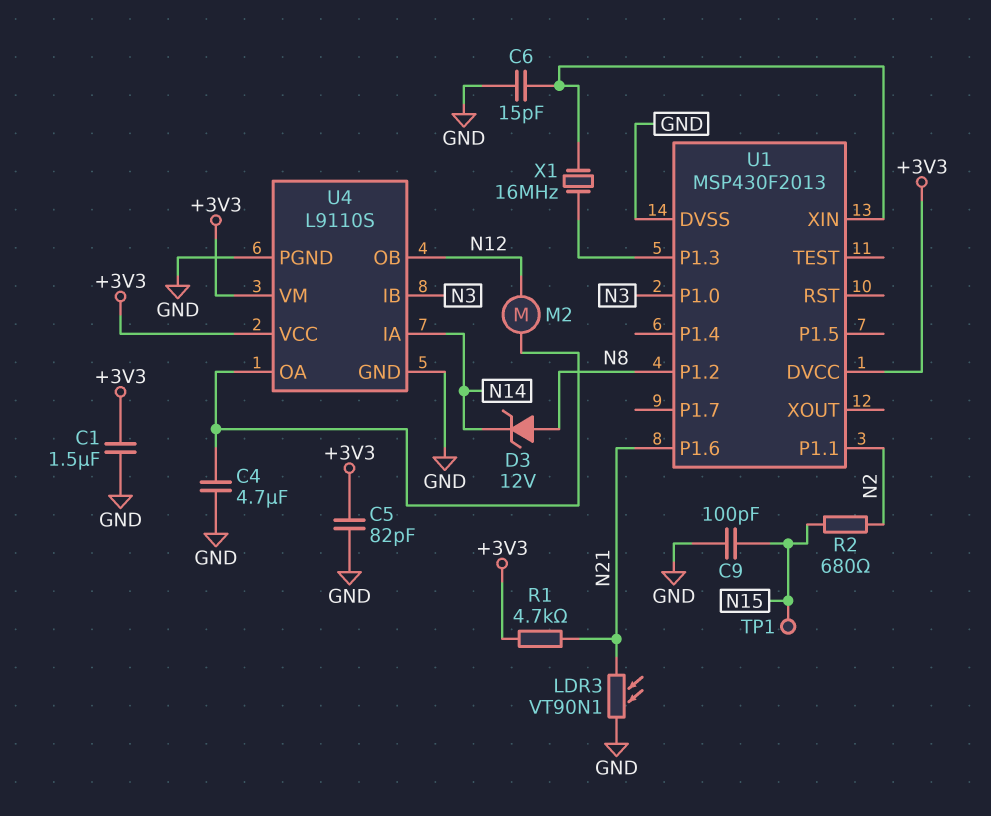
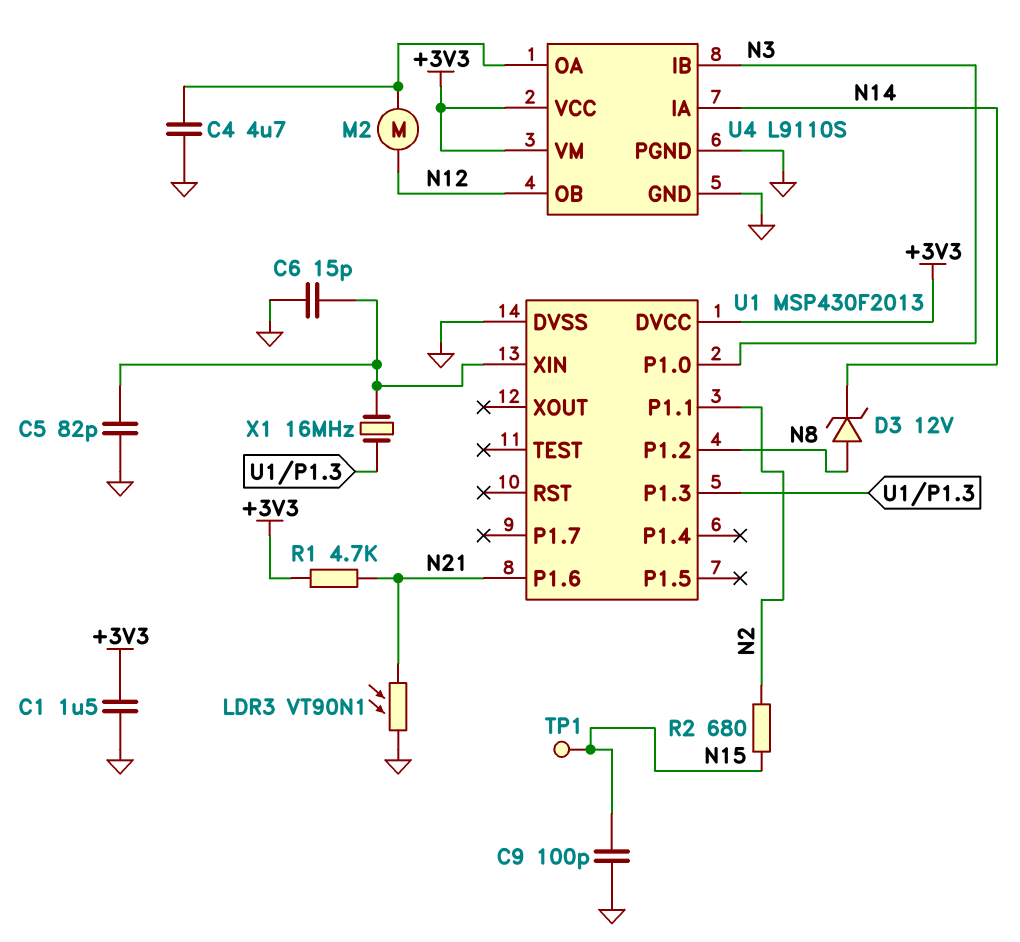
C5: 82pF (+3V3, GND) -> 82pF (GND, U1/XIN)

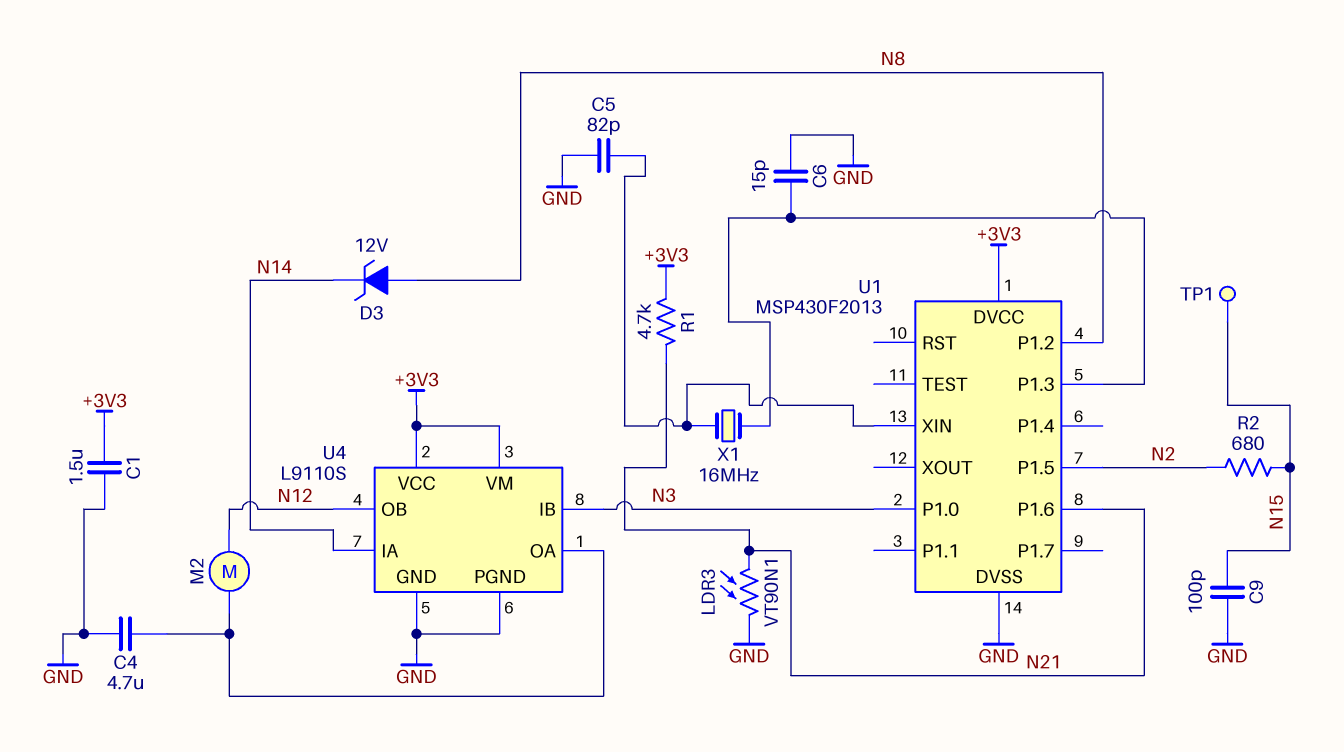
C6: 15pF (GND, U1/XIN) -> 15pF (GND, U1/P1.3)
U1 pin P1.1: N2 -> none
U1 pin P1.5: none -> N2

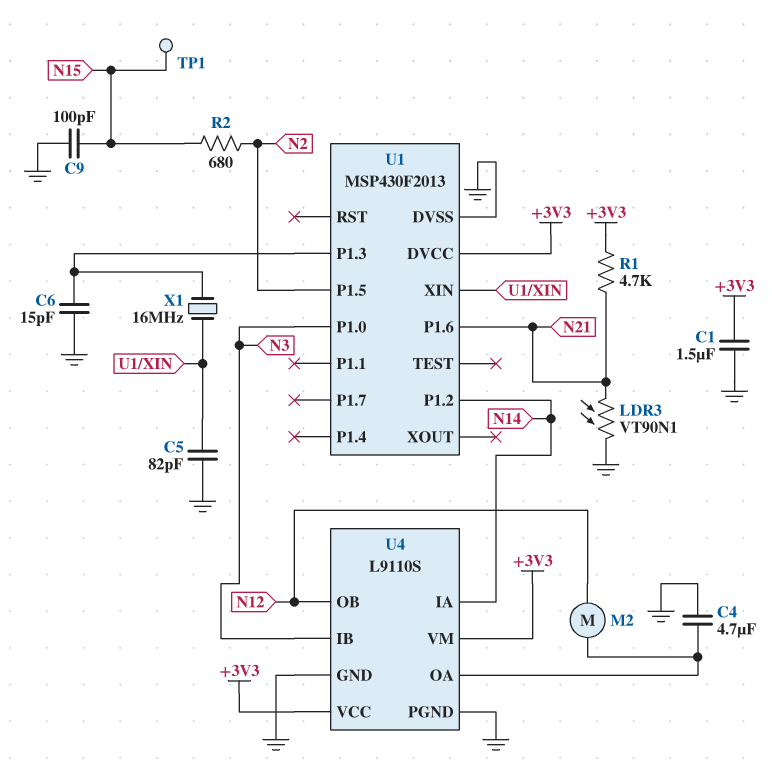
D3: zener 12V (A N8, K N14) -> none
U1 pin P1.2: N8 -> N14

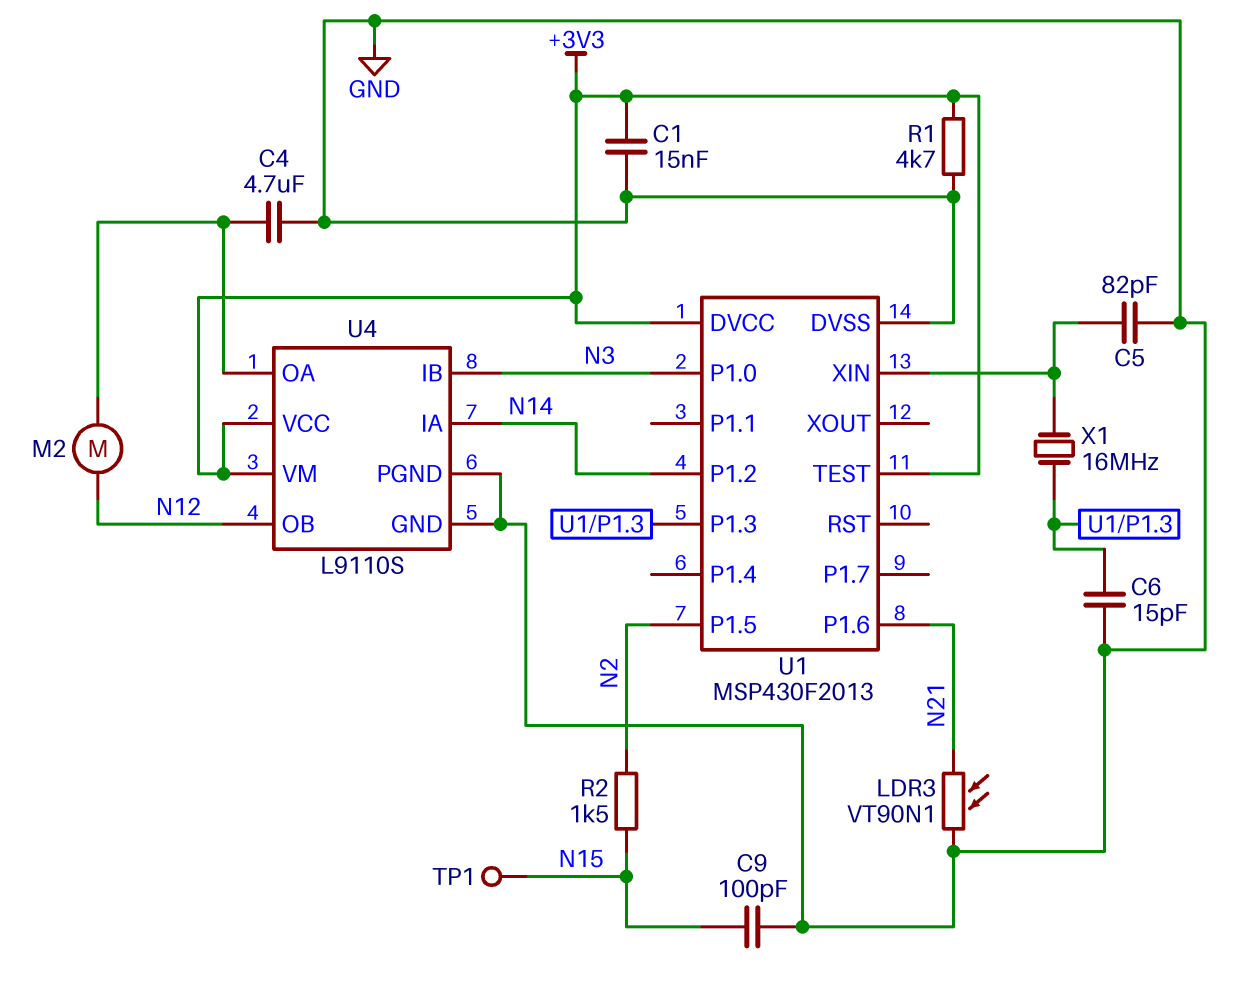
C1: 1.5uF (+3V3, GND) -> 15nF (+3V3, GND)
R1: 4.7k (+3V3, N21) -> 4.7k (+3V3, GND)
R2: 680 (N2, N15) -> 1.5k (N2, N15)
U1 pin TEST: none -> +3V3

